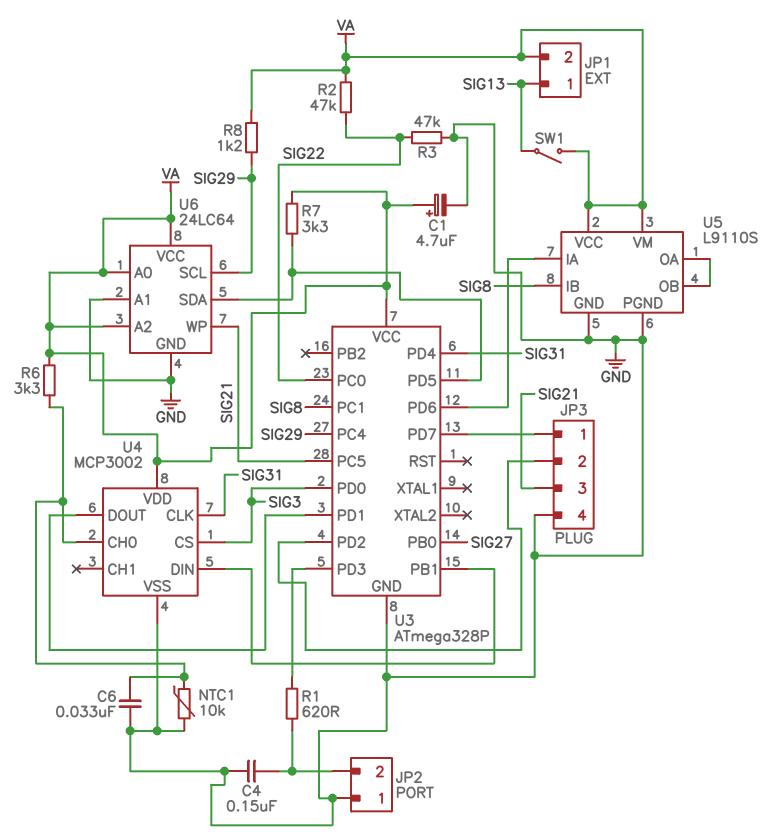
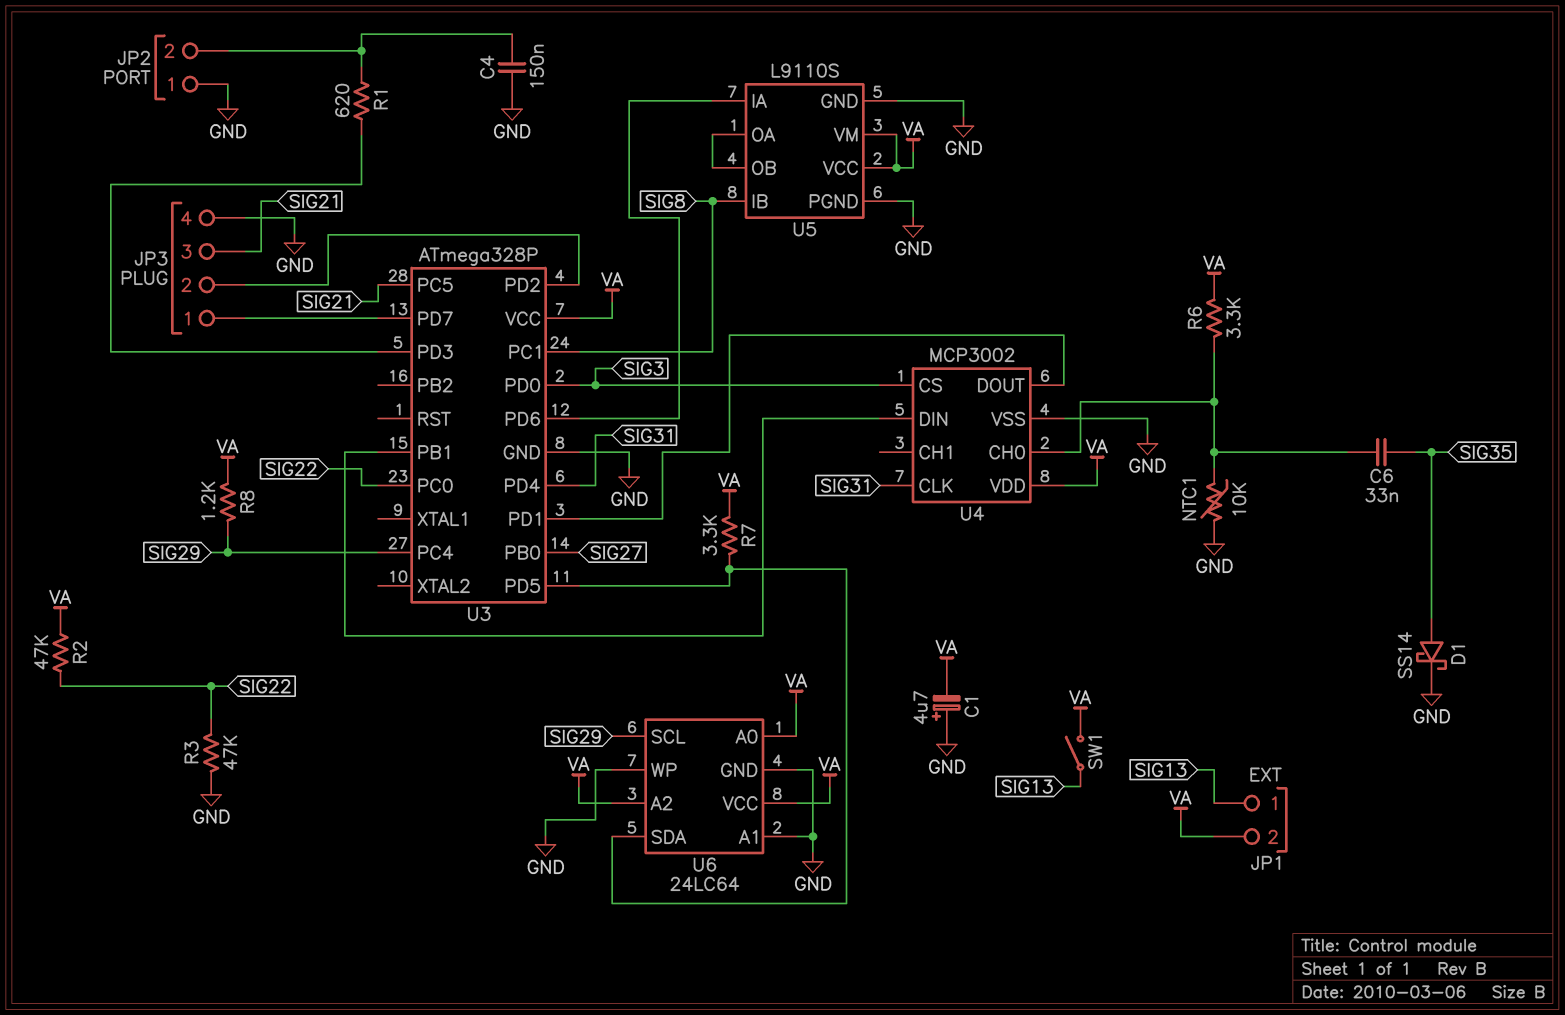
C1: 4.7uF (plus VA, minus GND) -> 4.7uF (plus GND, minus VA)
C6: 33nF (GND, U4/CH0) -> 33nF (SIG35, U4/CH0)
D1: none -> schottky SS14 (A SIG35, K GND)
U6 pin WP: SIG21 -> GND

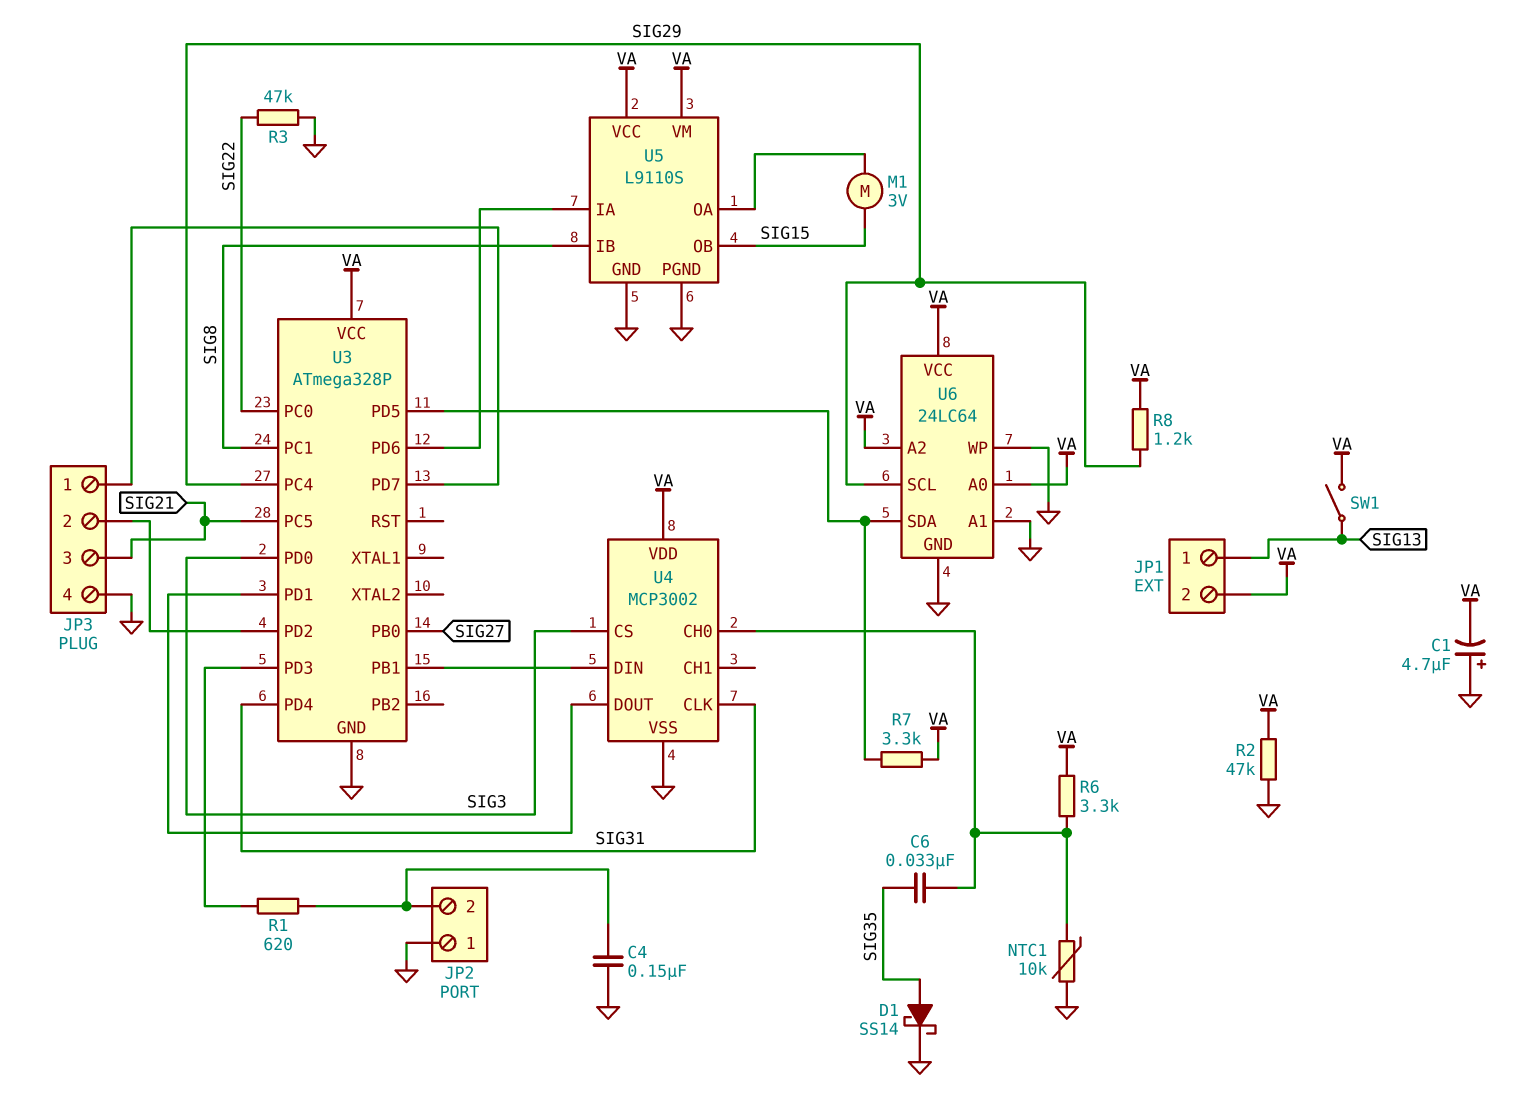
M1: none -> motor 3V (SIG15, U5/OA)
R2: 47k (SIG22, VA) -> 47k (GND, VA)
U5 pin OB: U5/OA -> SIG15

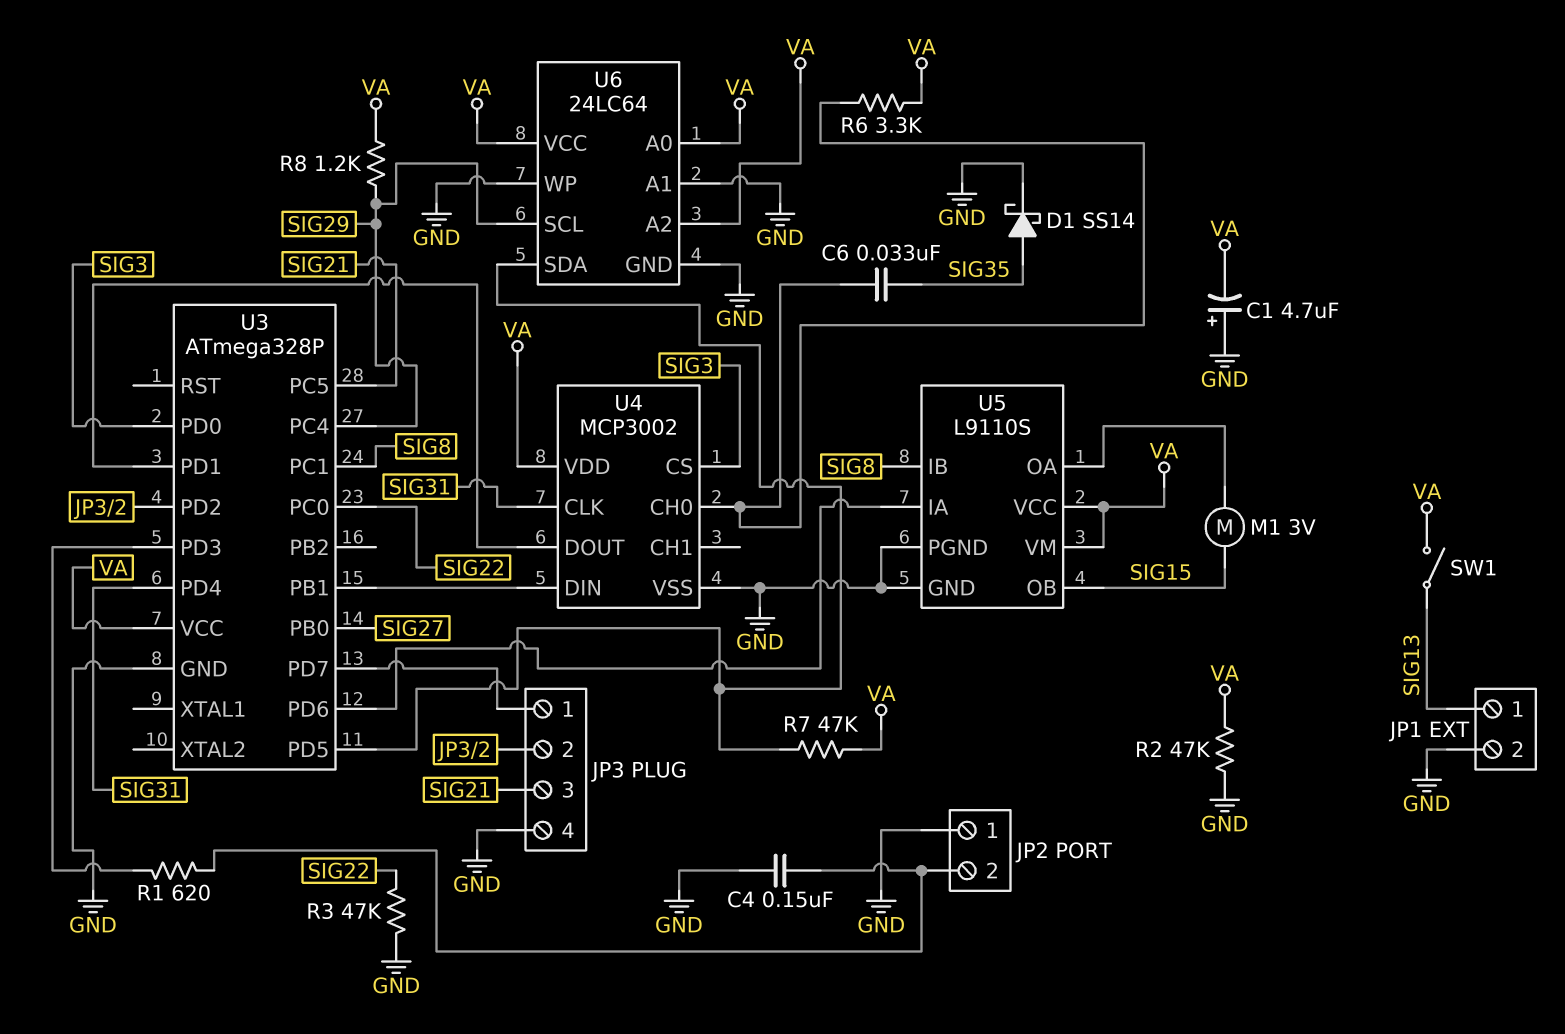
JP1 pin 2: VA -> GND
NTC1: 10k (GND, U4/CH0) -> none
R7: 3.3k (U3/PD5, VA) -> 47k (U3/PD5, VA)

